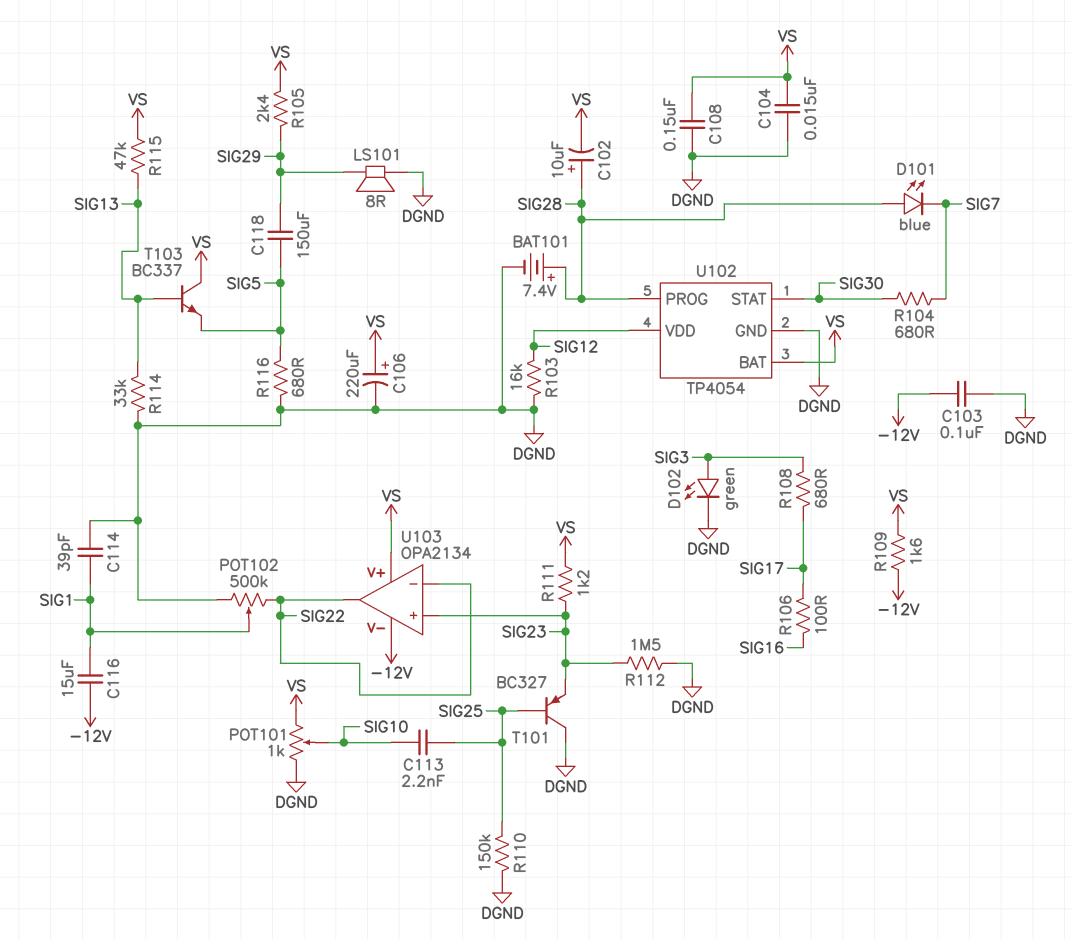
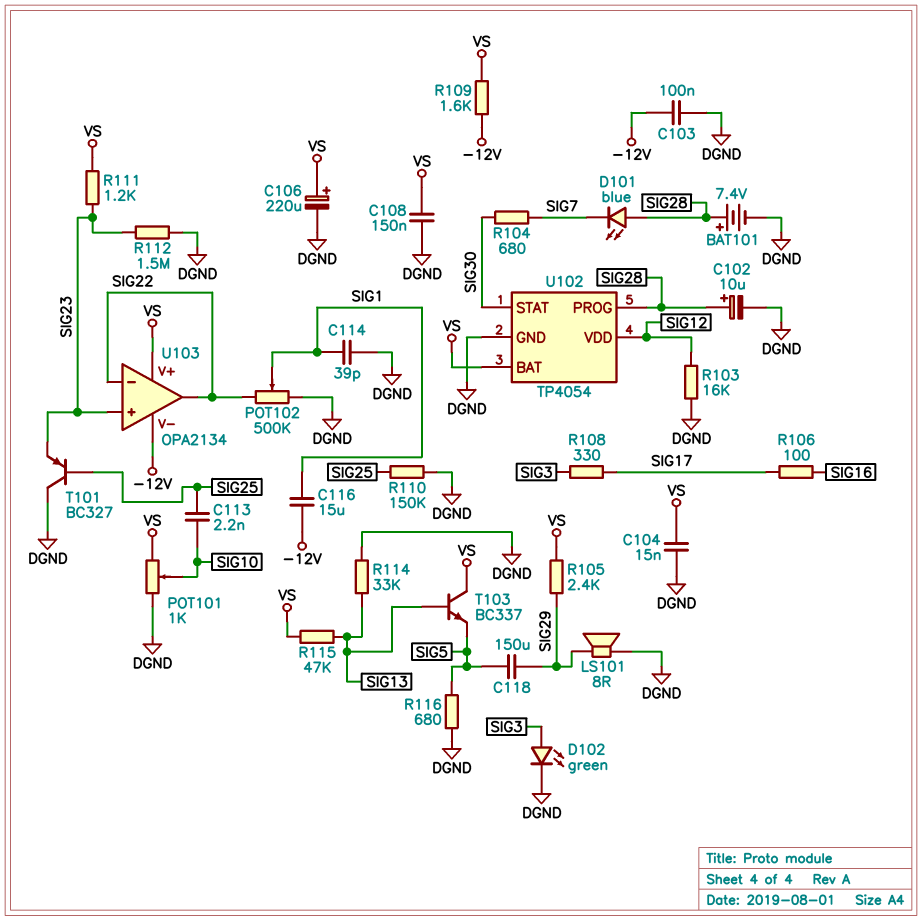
C102: 10uF (plus SIG28, minus VS) -> 10uF (plus SIG28, minus DGND)
R108: 680 (SIG3, SIG17) -> 330 (SIG3, SIG17)

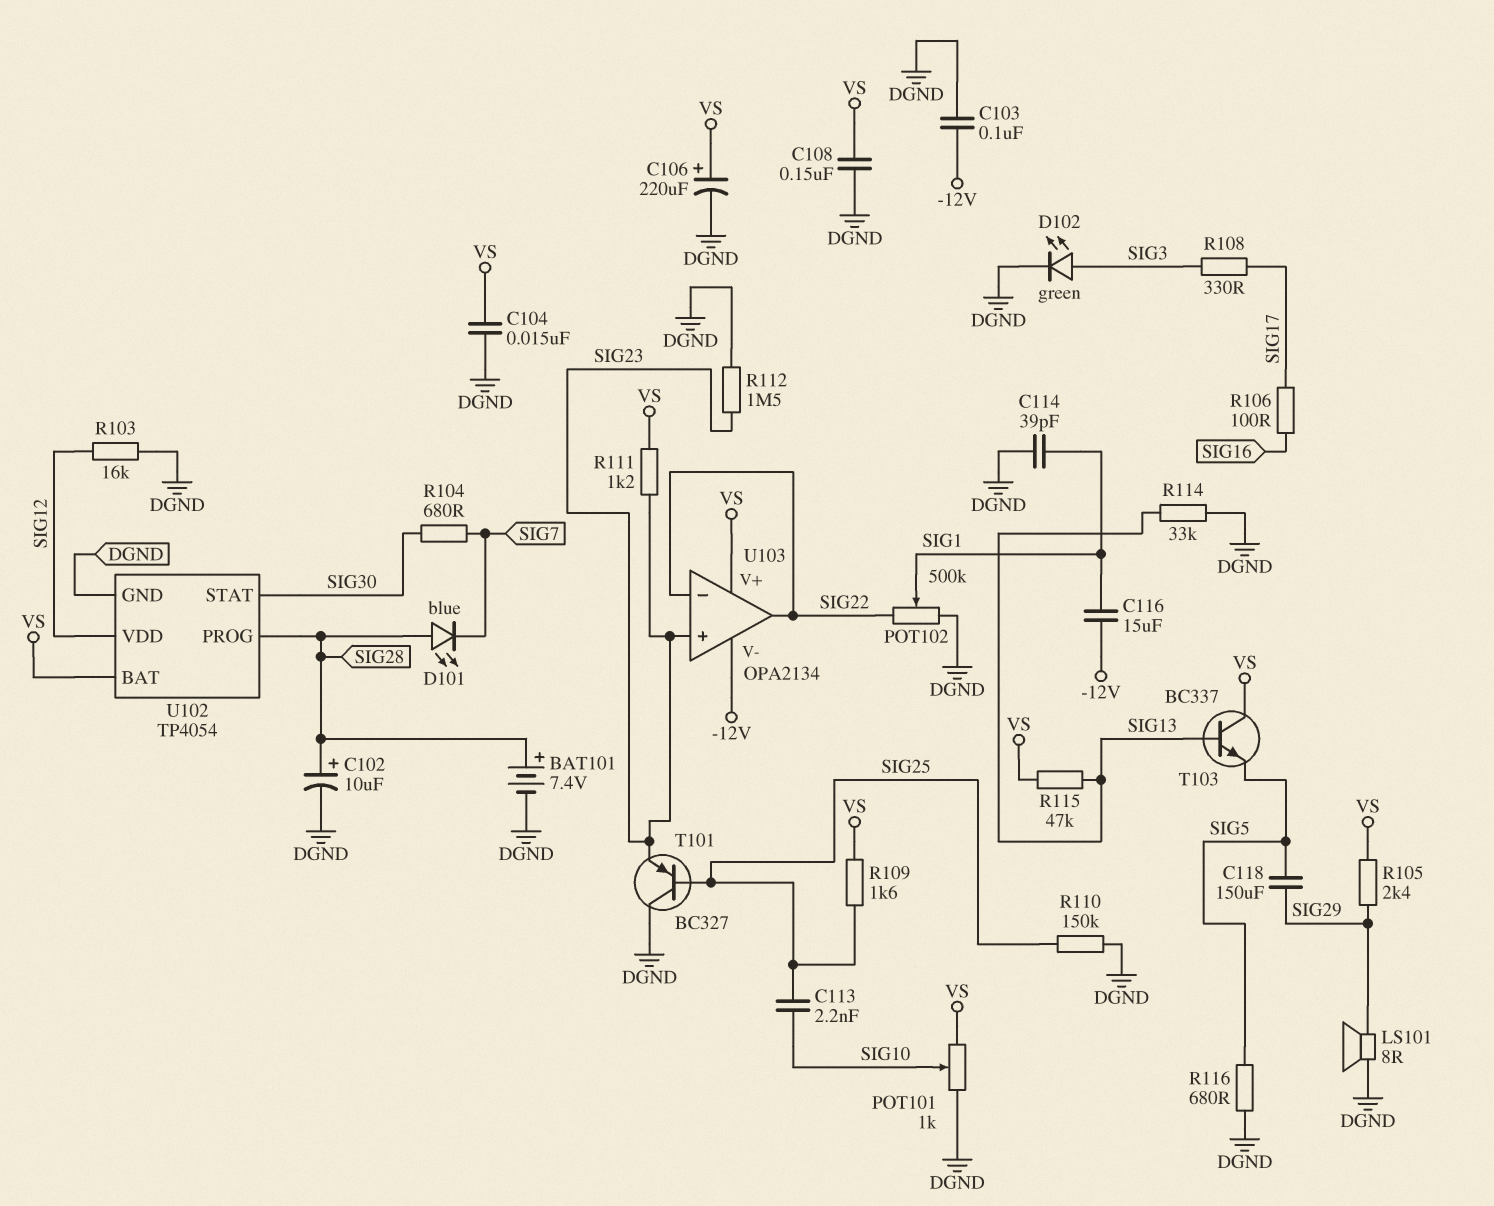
R109: 1.6k (-12V, VS) -> 1.6k (SIG25, VS)

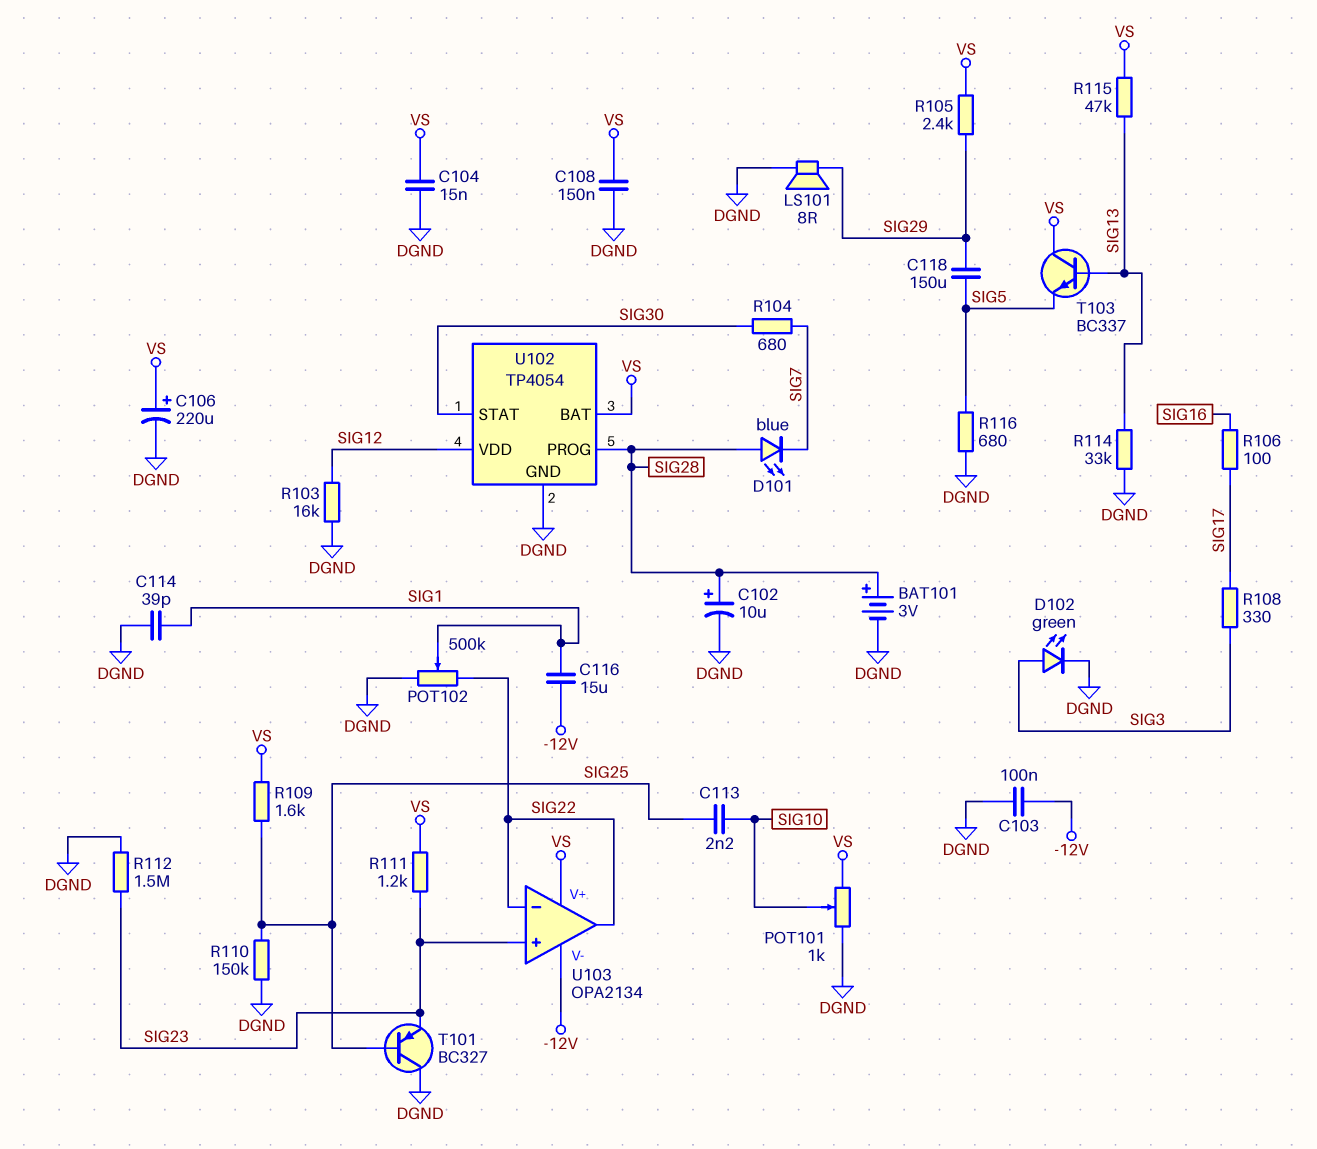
BAT101: 7.4V (plus SIG28, minus DGND) -> 3V (plus SIG28, minus DGND)

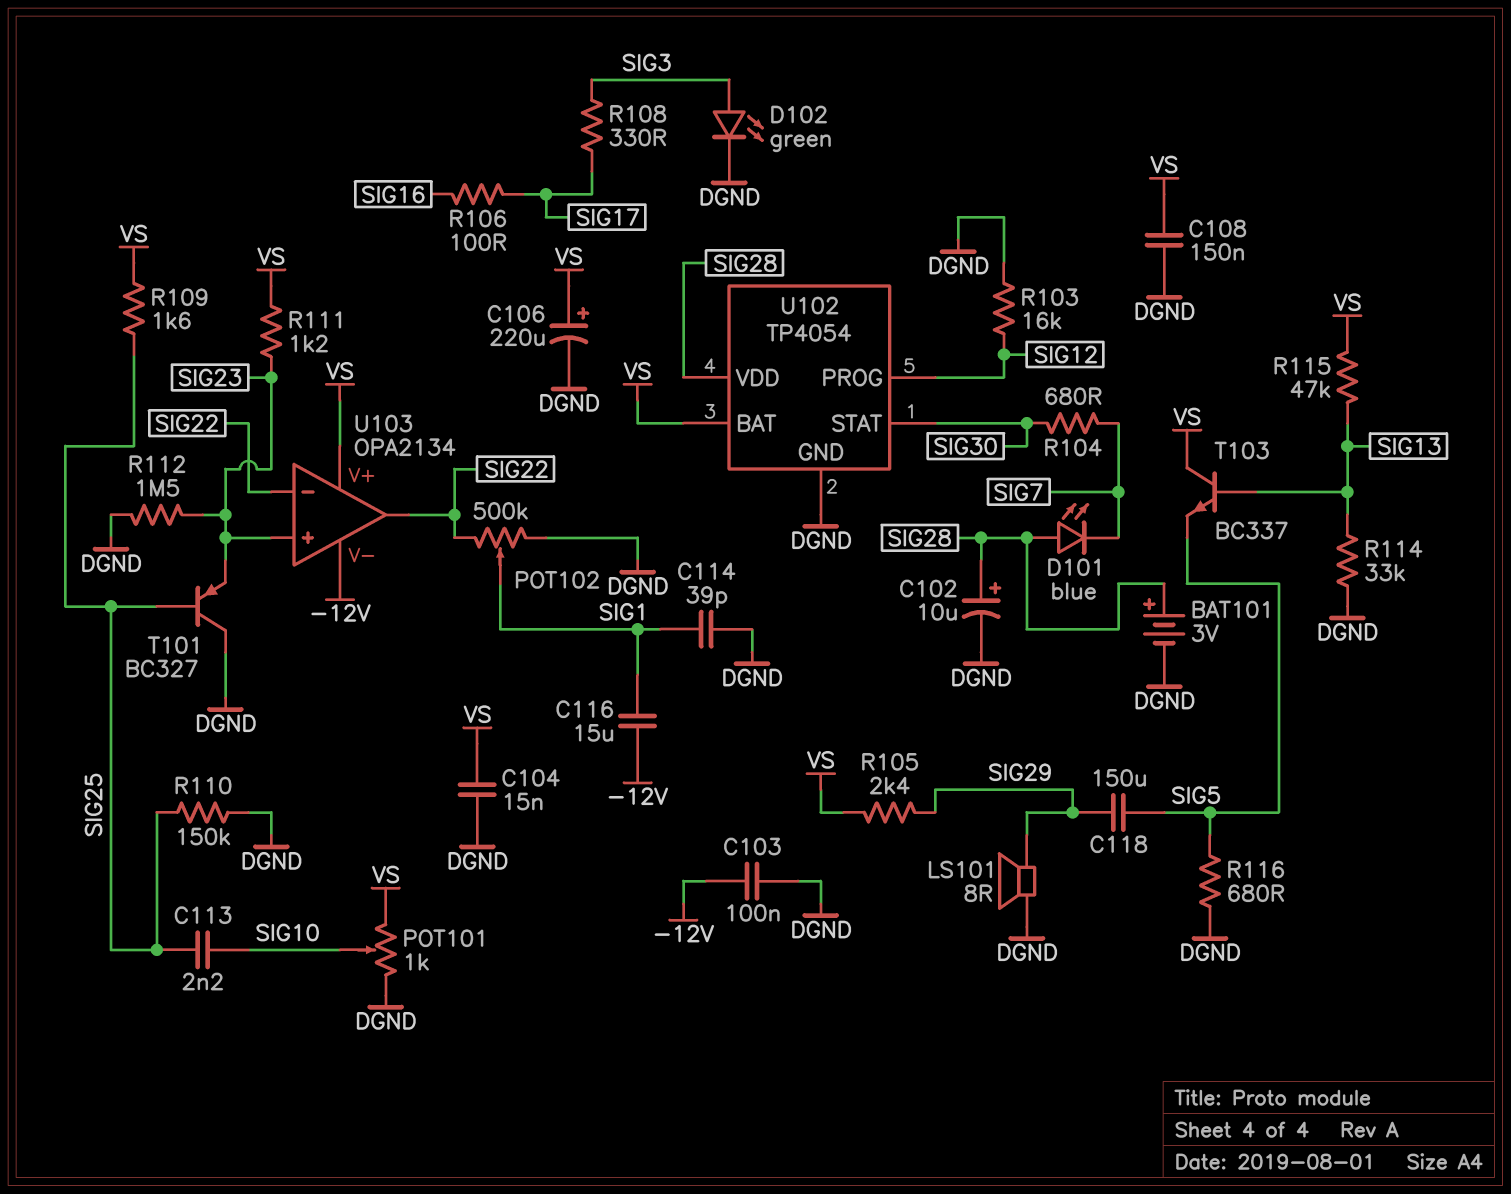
U102 pin PROG: SIG28 -> SIG12
U102 pin VDD: SIG12 -> SIG28

